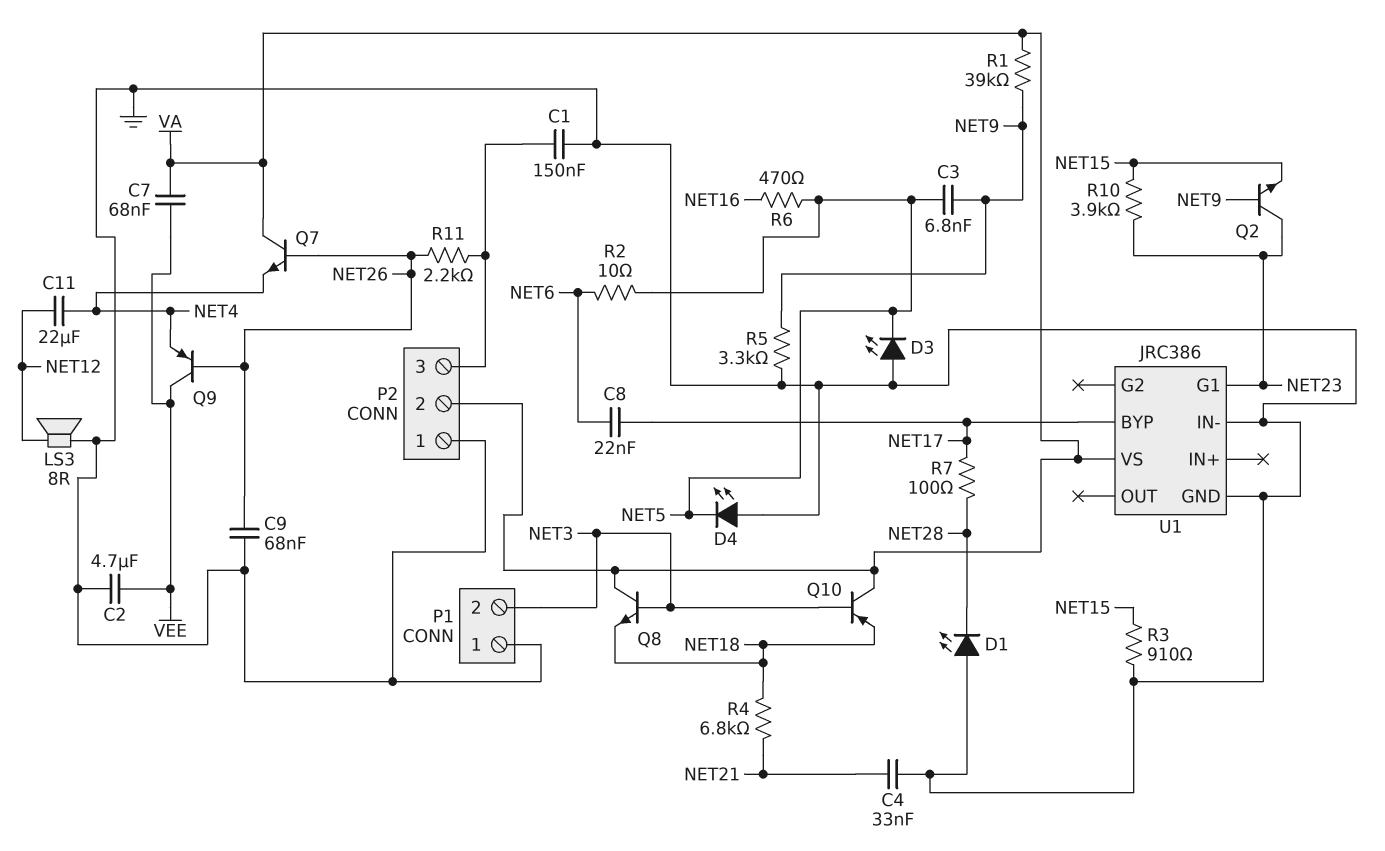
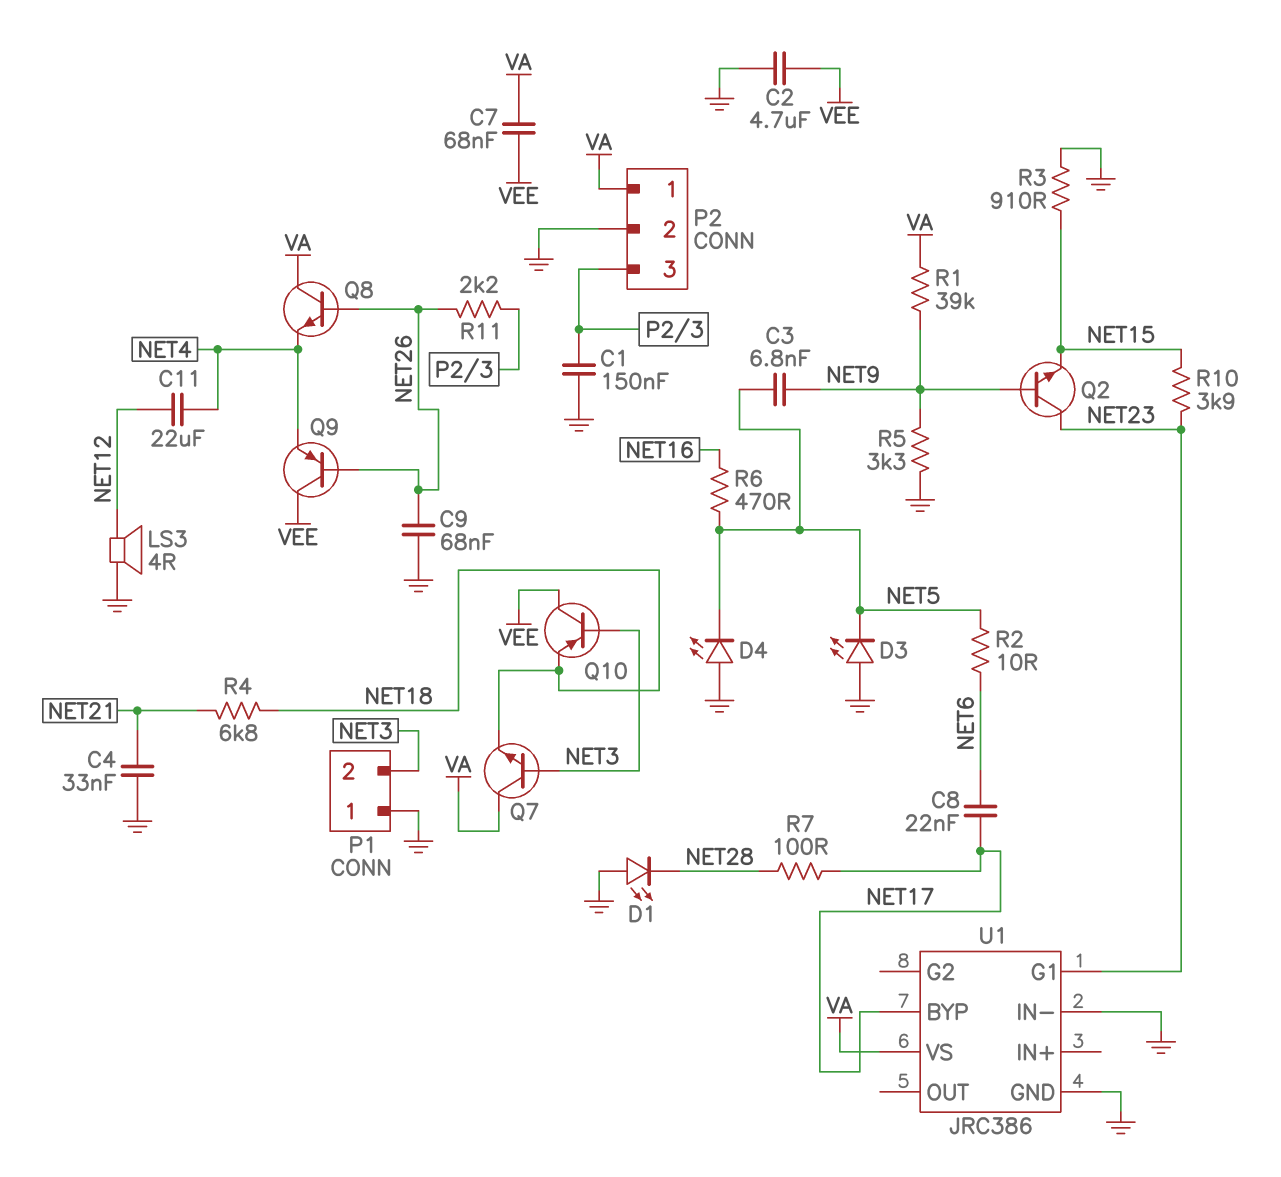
LS3: speaker 8R (GND, NET12) -> speaker 4R (GND, NET12)
P2 pin 1: GND -> VA
P2 pin 2: VA -> GND
Q7: NPN (B NET26, C VA, E NET4) -> NPN (B NET3, C VA, E NET18)
Q8: NPN (B NET3, C VA, E NET18) -> NPN (B NET26, C VA, E NET4)
Q10: PNP (B NET3, C VA, E NET18) -> PNP (B NET3, C VEE, E NET18)

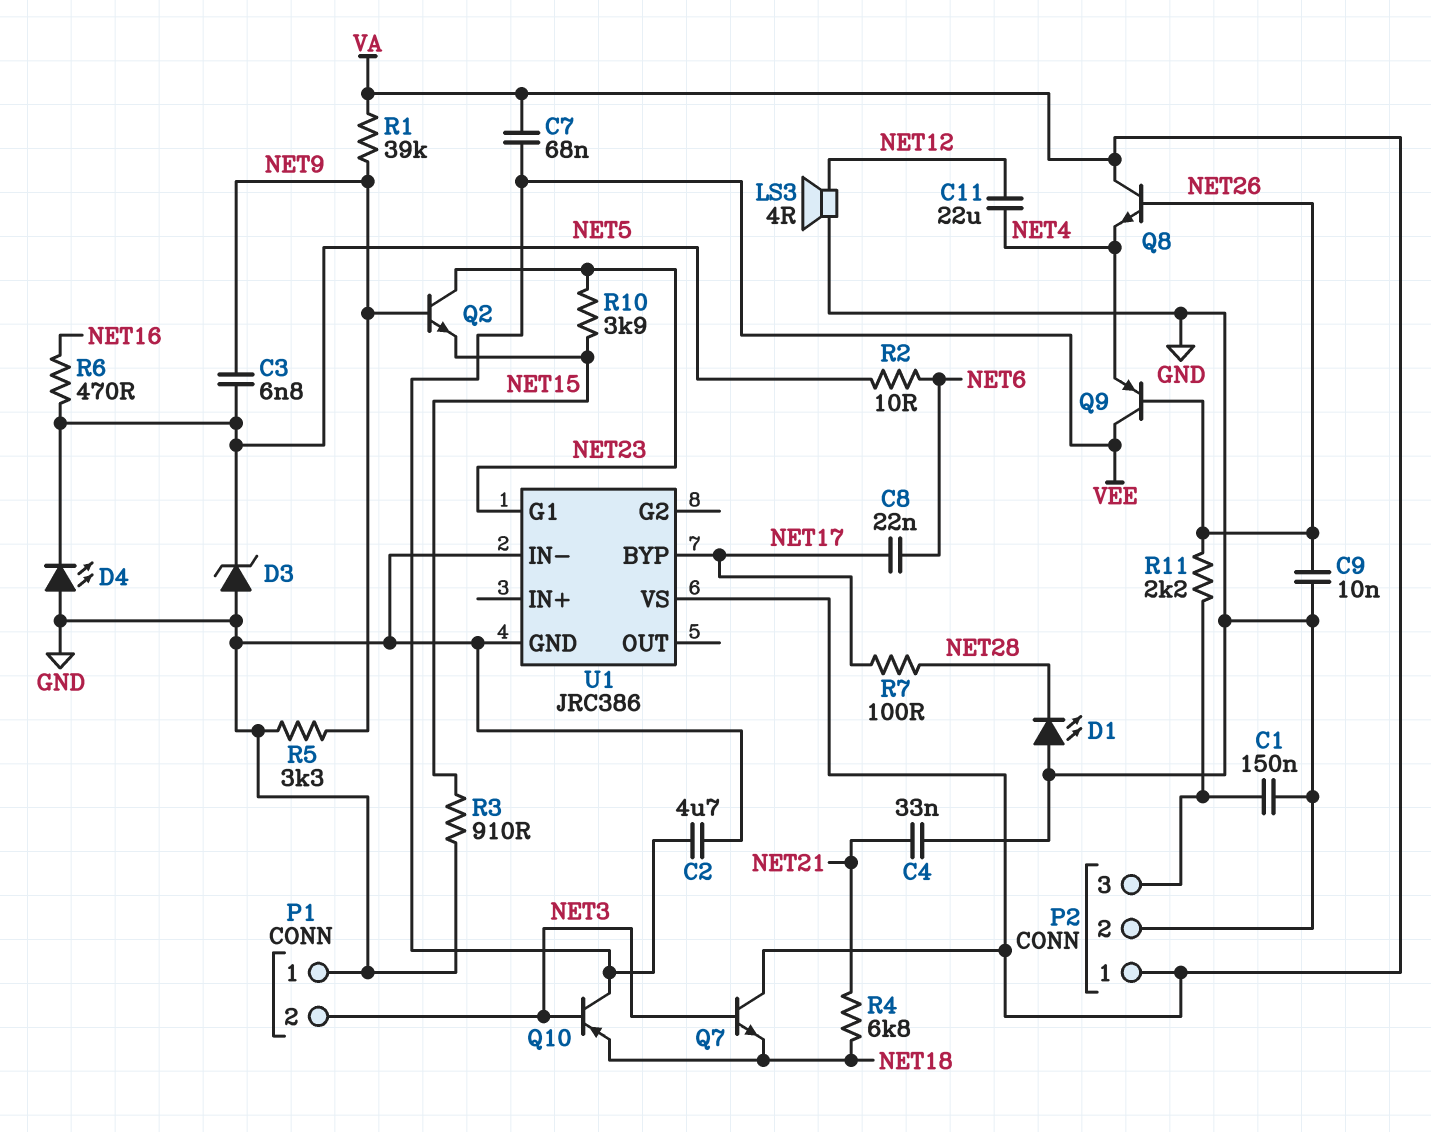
C9: 68nF (GND, NET26) -> 10nF (GND, NET26)
D3: LED (A GND, K NET5) -> zener (A GND, K NET5)

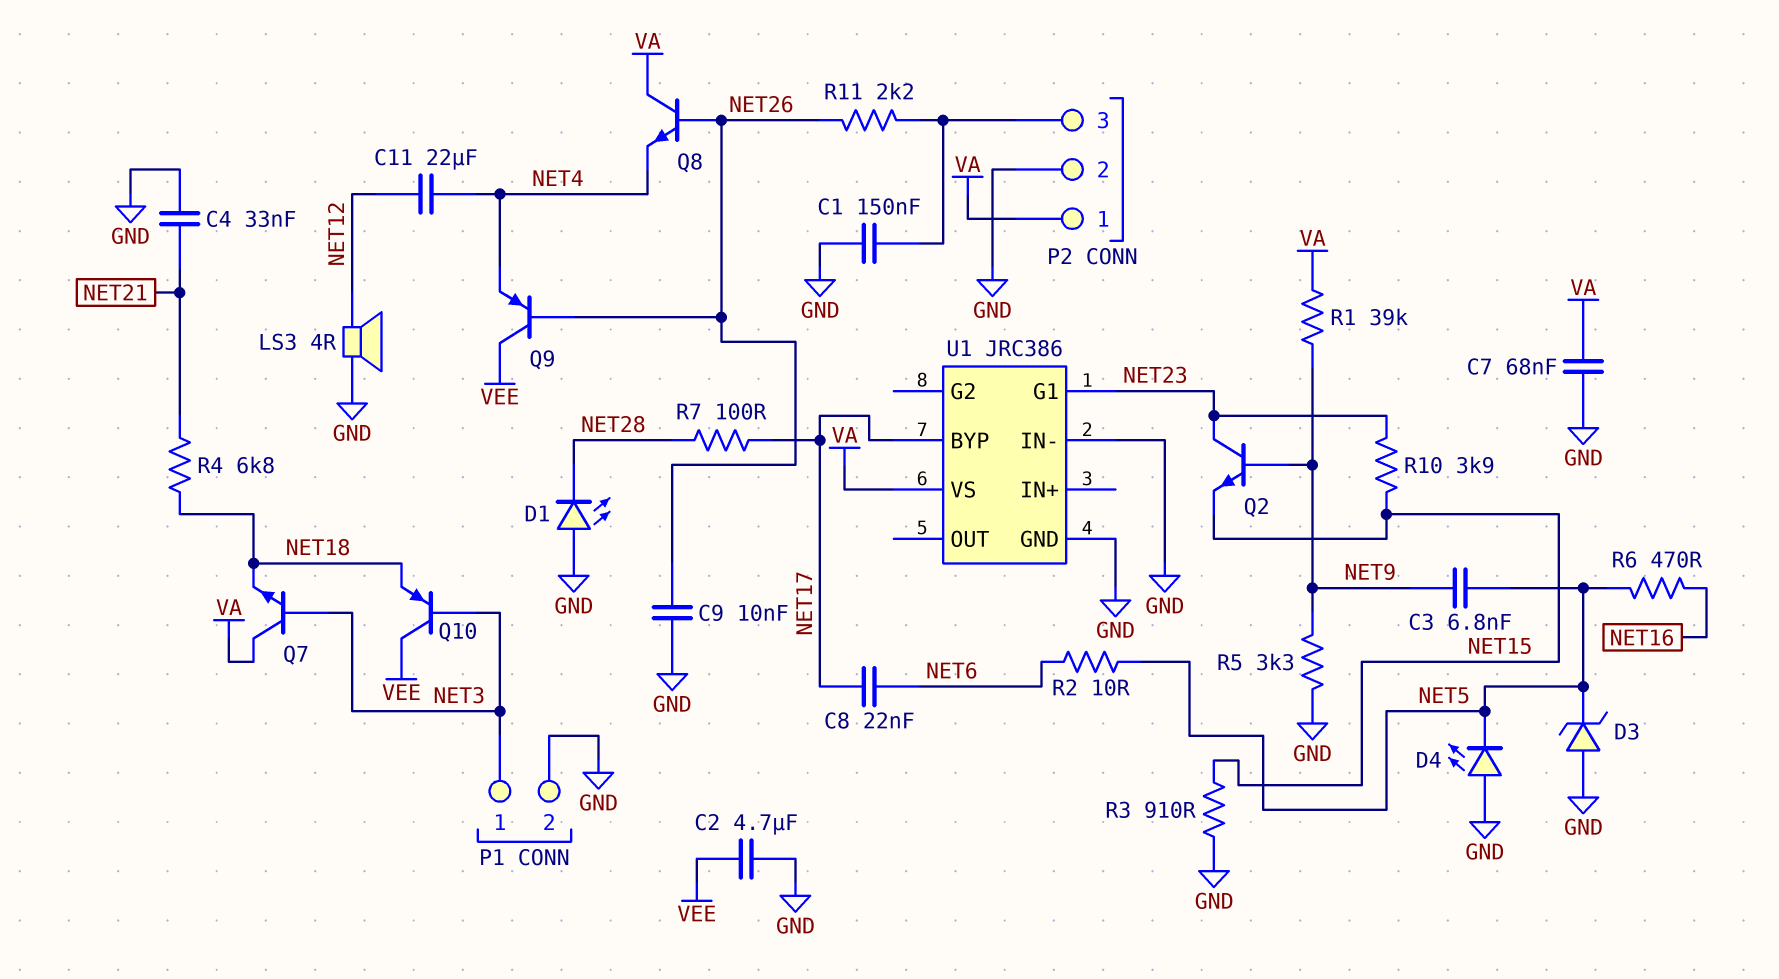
C7: 68nF (VA, VEE) -> 68nF (GND, VA)
P1 pin 1: GND -> NET3
P1 pin 2: NET3 -> GND

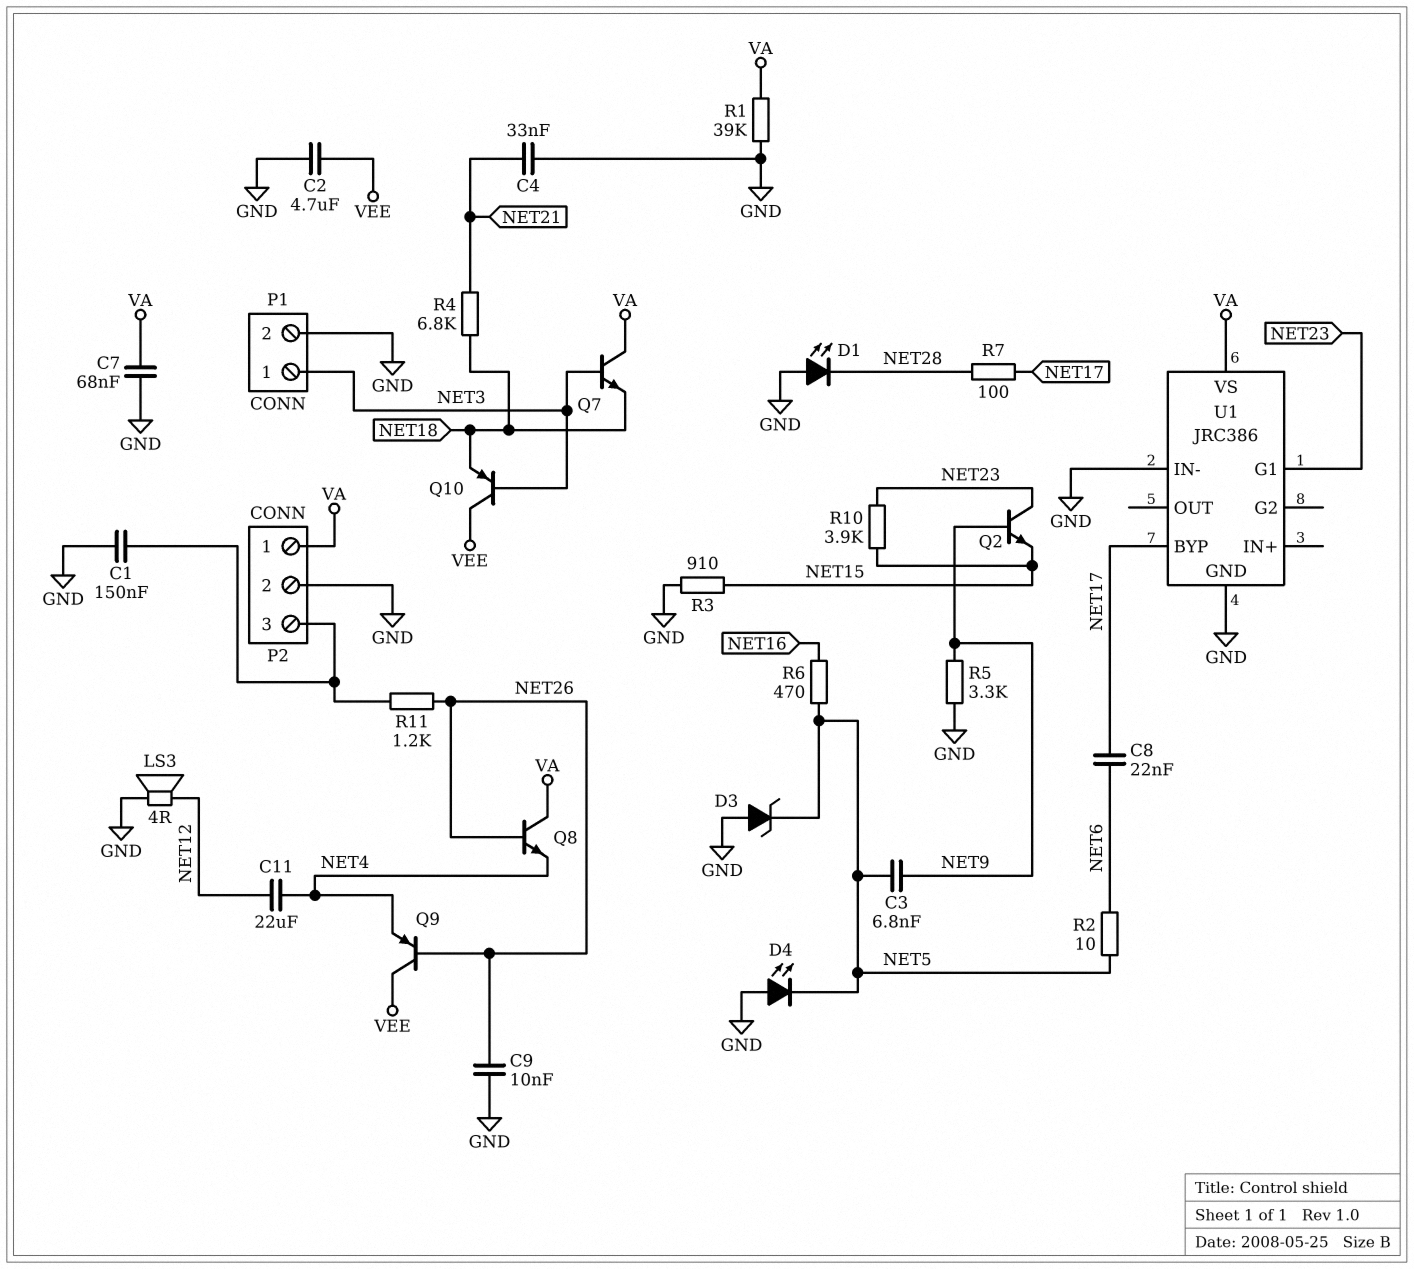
R1: 39k (NET9, VA) -> 39k (GND, VA)
R11: 2.2k (NET26, P2/3) -> 1.2k (NET26, P2/3)

